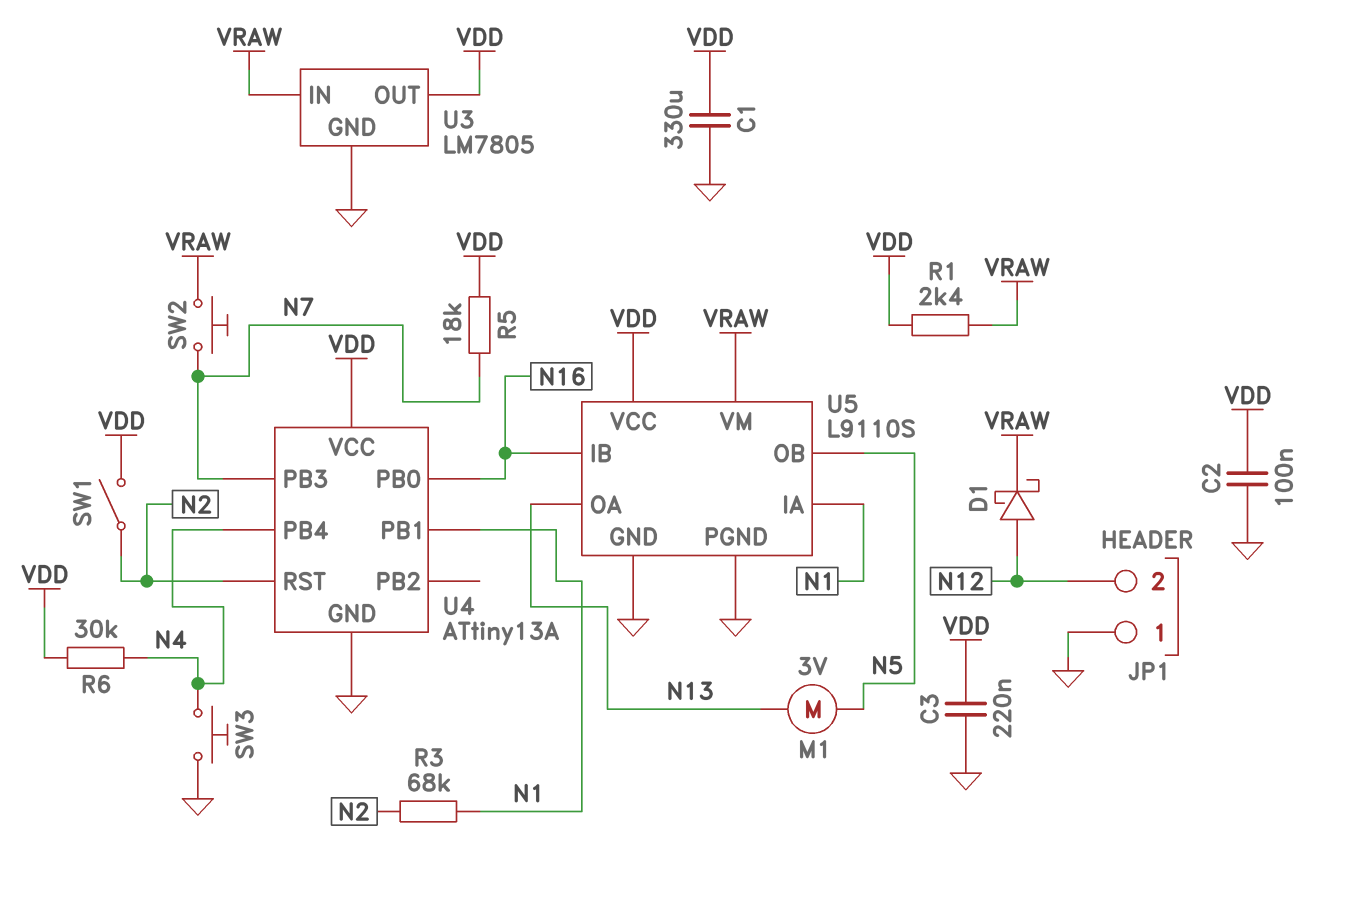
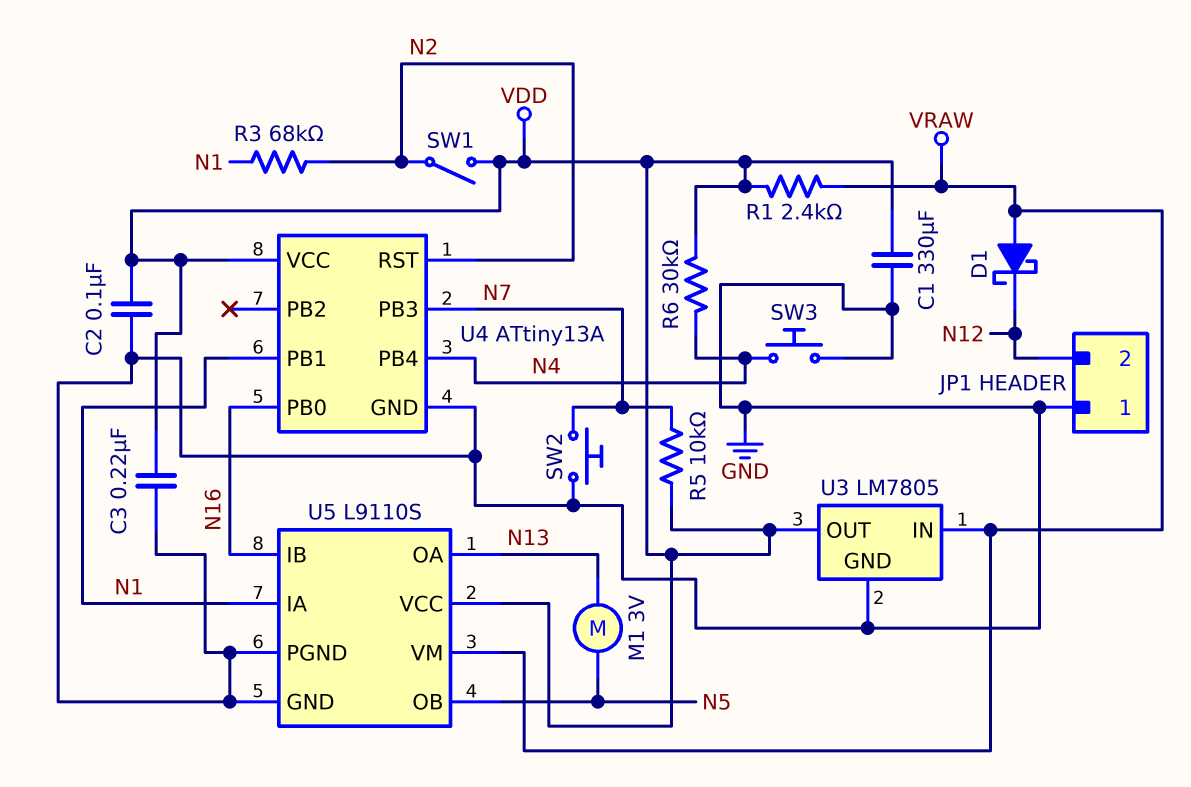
D1: schottky (A N12, K VRAW) -> schottky (A VRAW, K N12)
R5: 18k (N7, VDD) -> 10k (N7, VDD)
SW2: button (N7, VRAW) -> button (GND, N7)

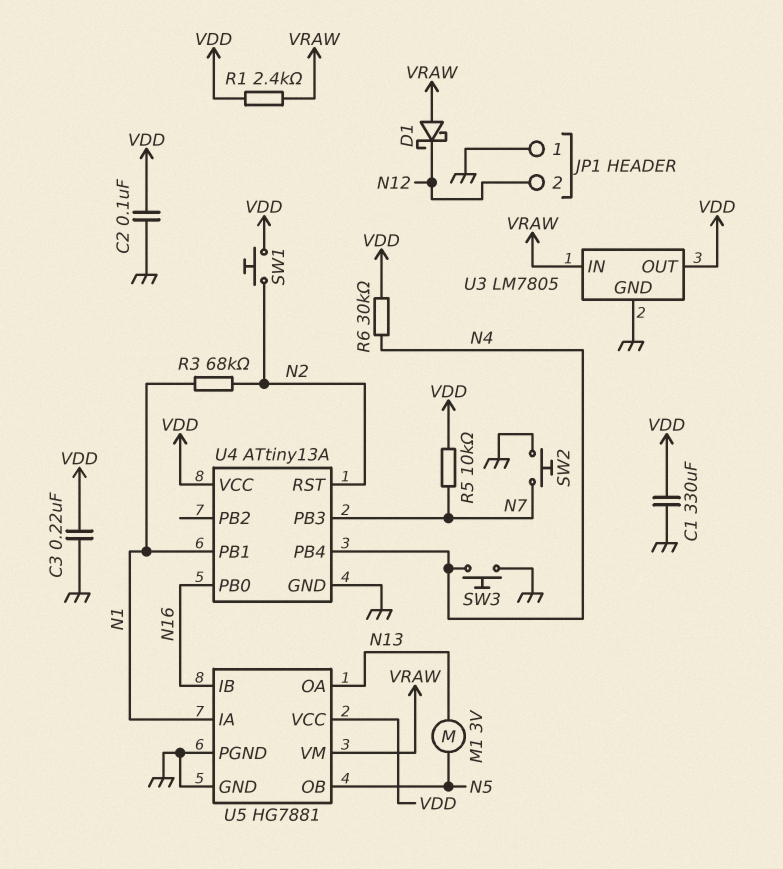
SW1: switch (N2, VDD) -> button (N2, VDD)
U5: L9110S -> HG7881

